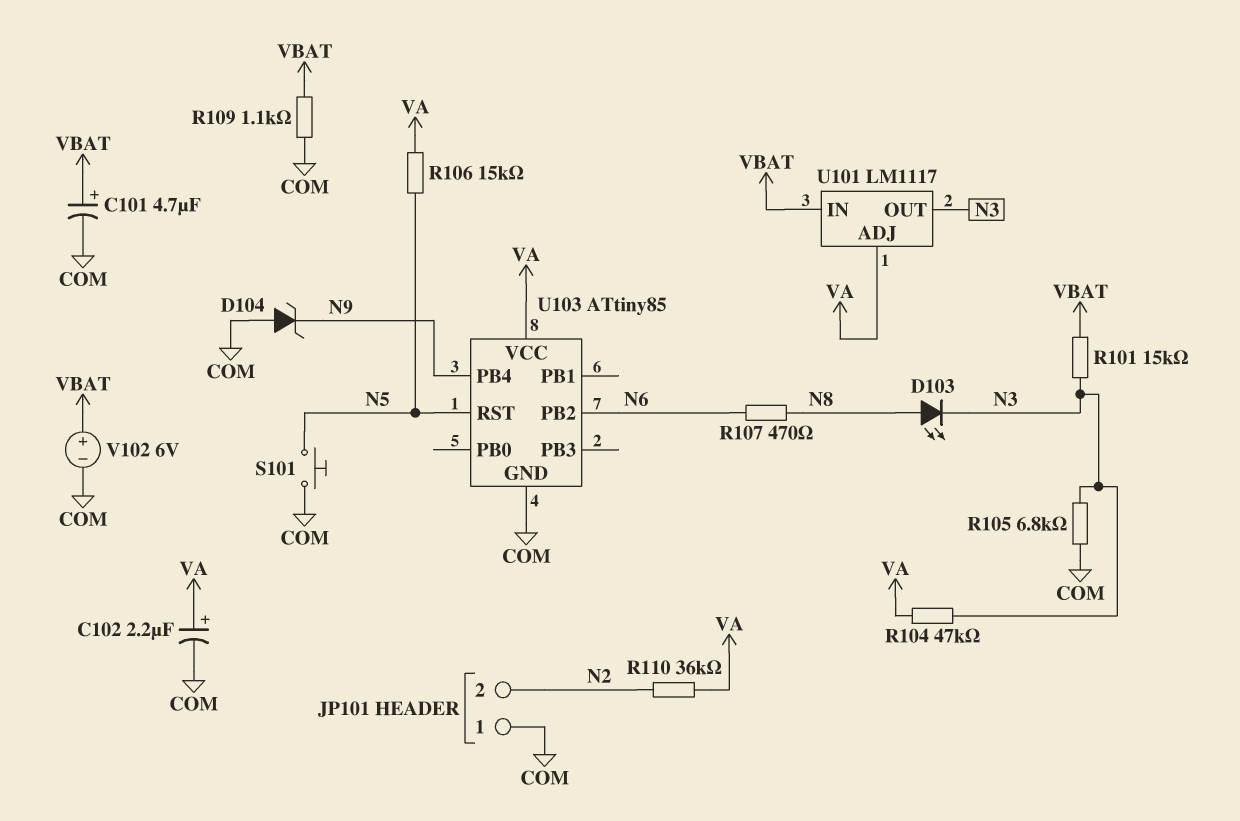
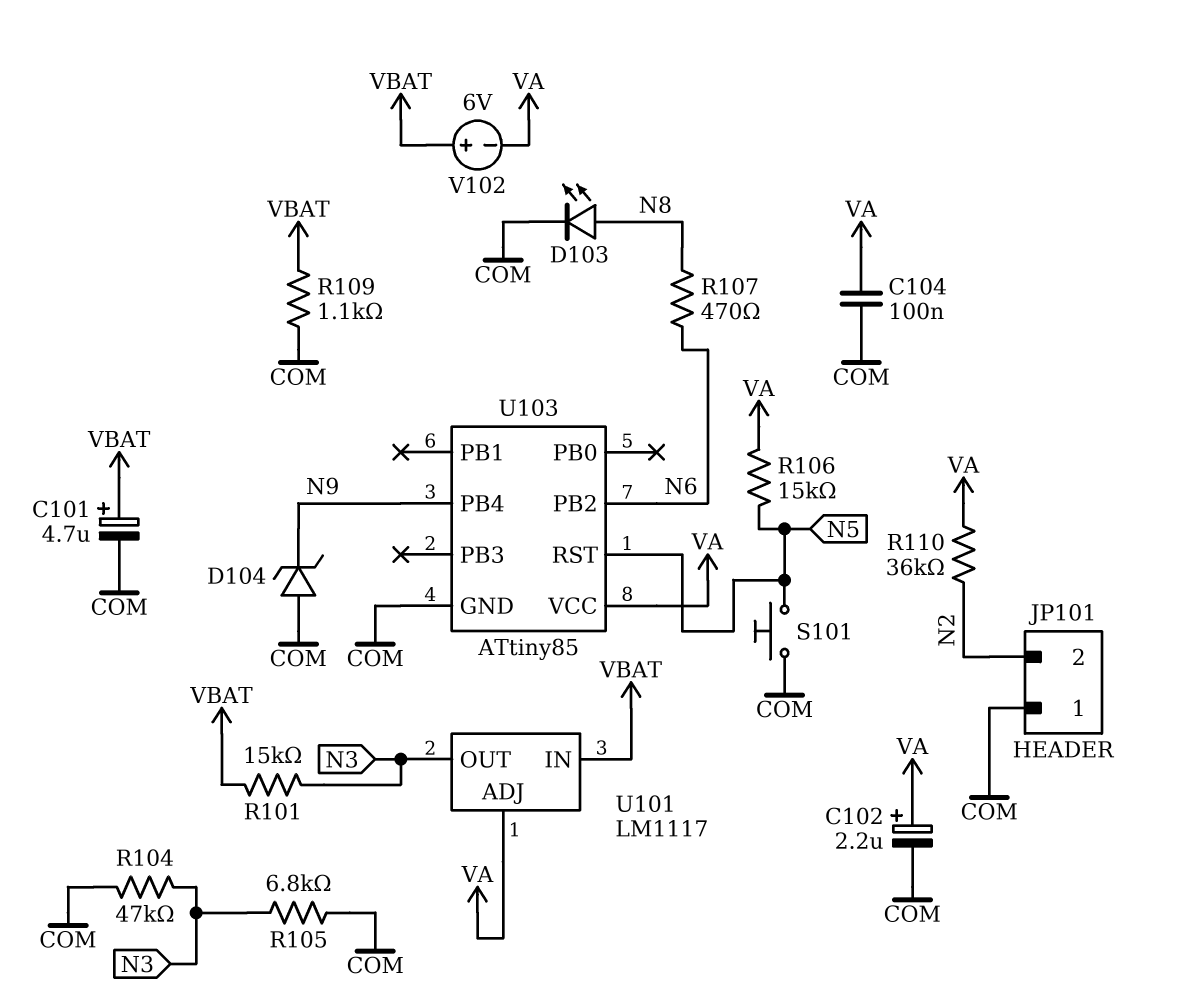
C104: none -> 100nF (COM, VA)
D103: LED (A N8, K N3) -> LED (A N8, K COM)
R104: 47k (N3, VA) -> 47k (COM, N3)
V102: 6V (plus VBAT, minus COM) -> 6V (plus VBAT, minus VA)

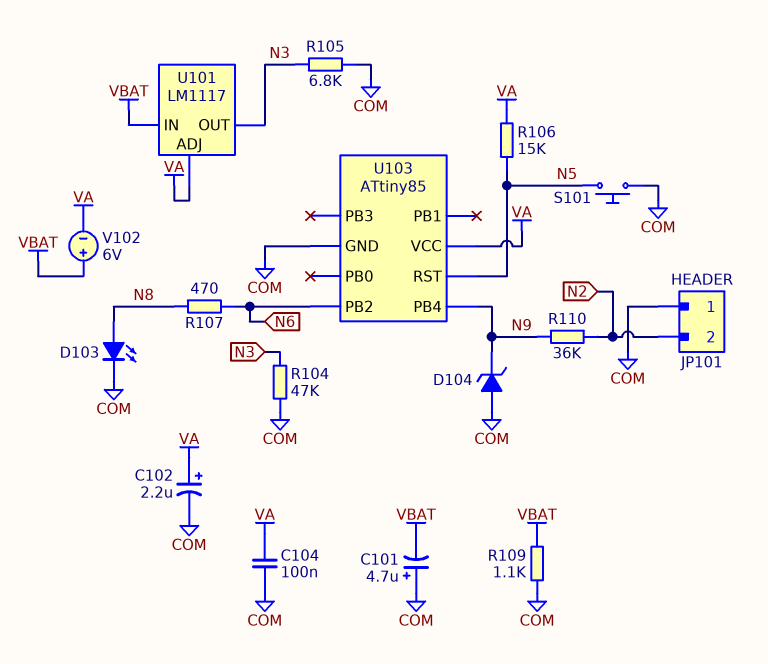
C101: 4.7uF (plus VBAT, minus COM) -> 4.7uF (plus COM, minus VBAT)
R101: 15k (N3, VBAT) -> none
R110: 36k (N2, VA) -> 36k (N2, N9)

